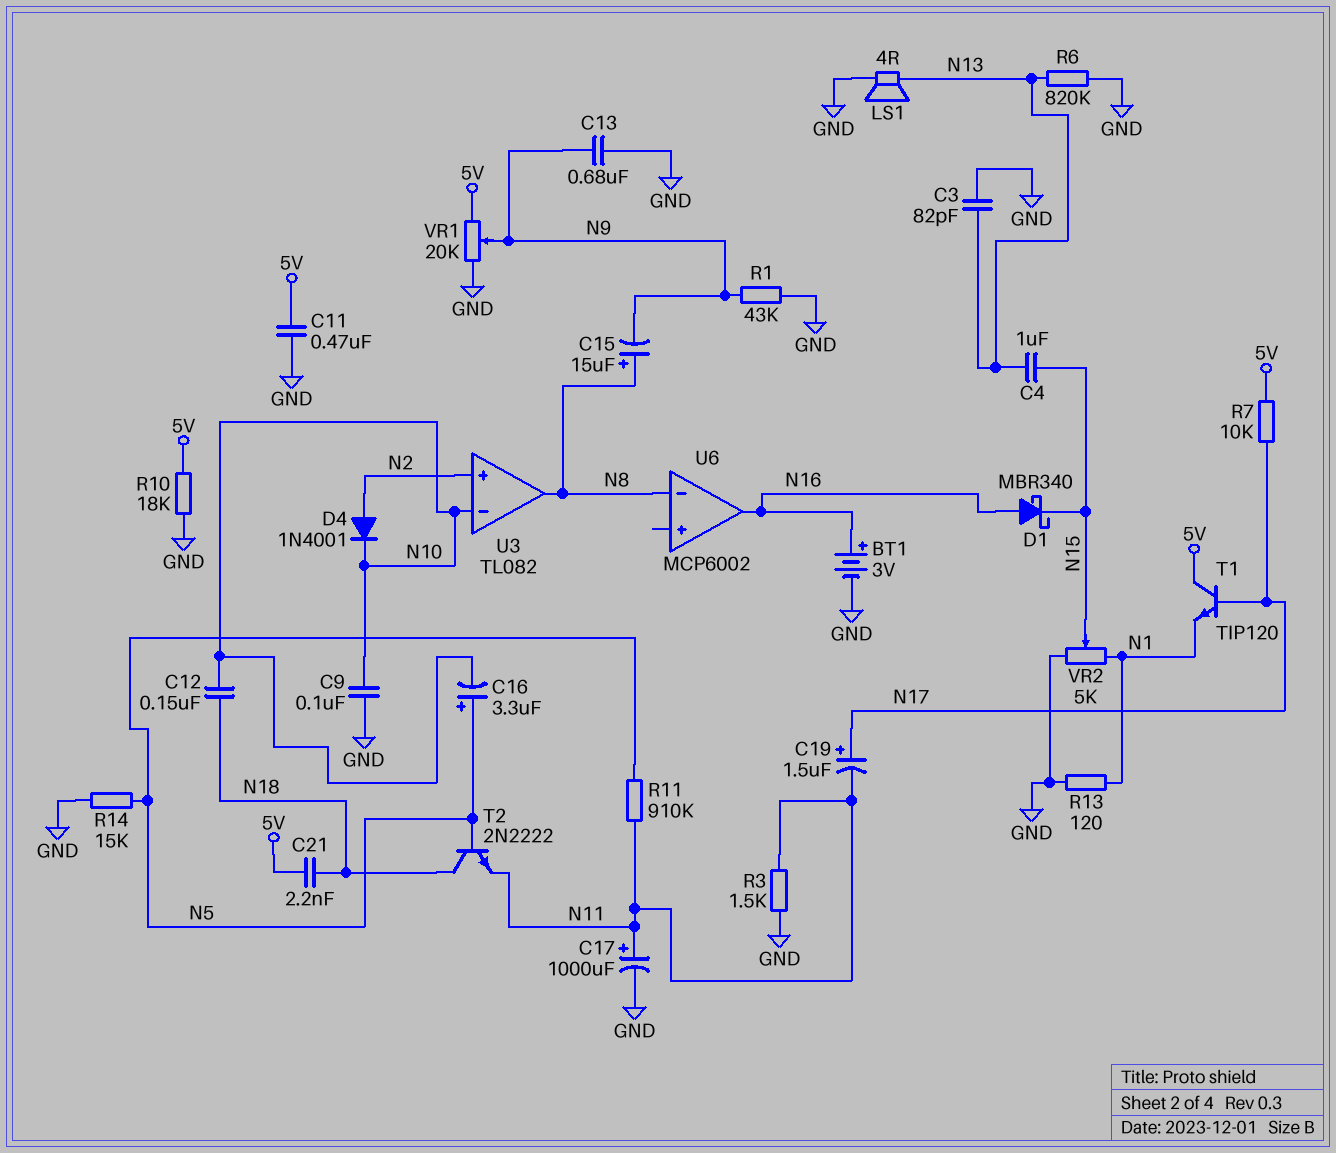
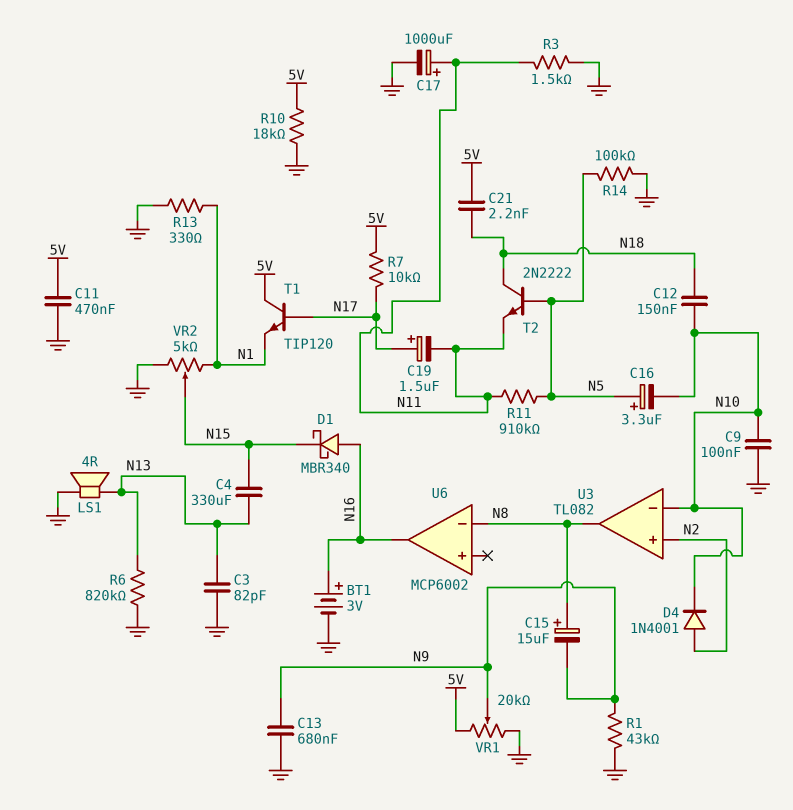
C4: 1uF (N13, N15) -> 330uF (N13, N15)
R13: 120 (GND, N1) -> 330 (GND, N1)
R14: 15k (GND, N5) -> 100k (GND, N5)

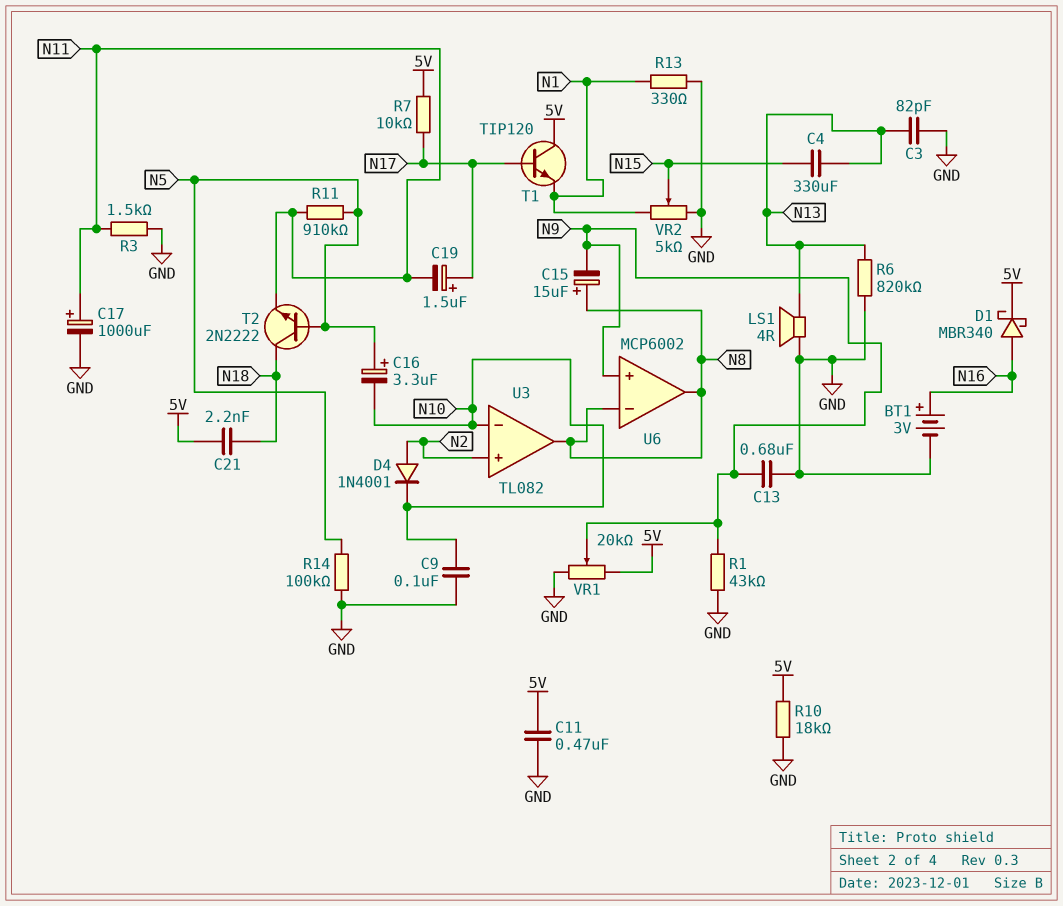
C12: 150nF (N10, N18) -> none
D1: schottky MBR340 (A N16, K N15) -> schottky MBR340 (A N16, K 5V)
U6 pin in+: none -> N9
U6 pin out: N16 -> N8

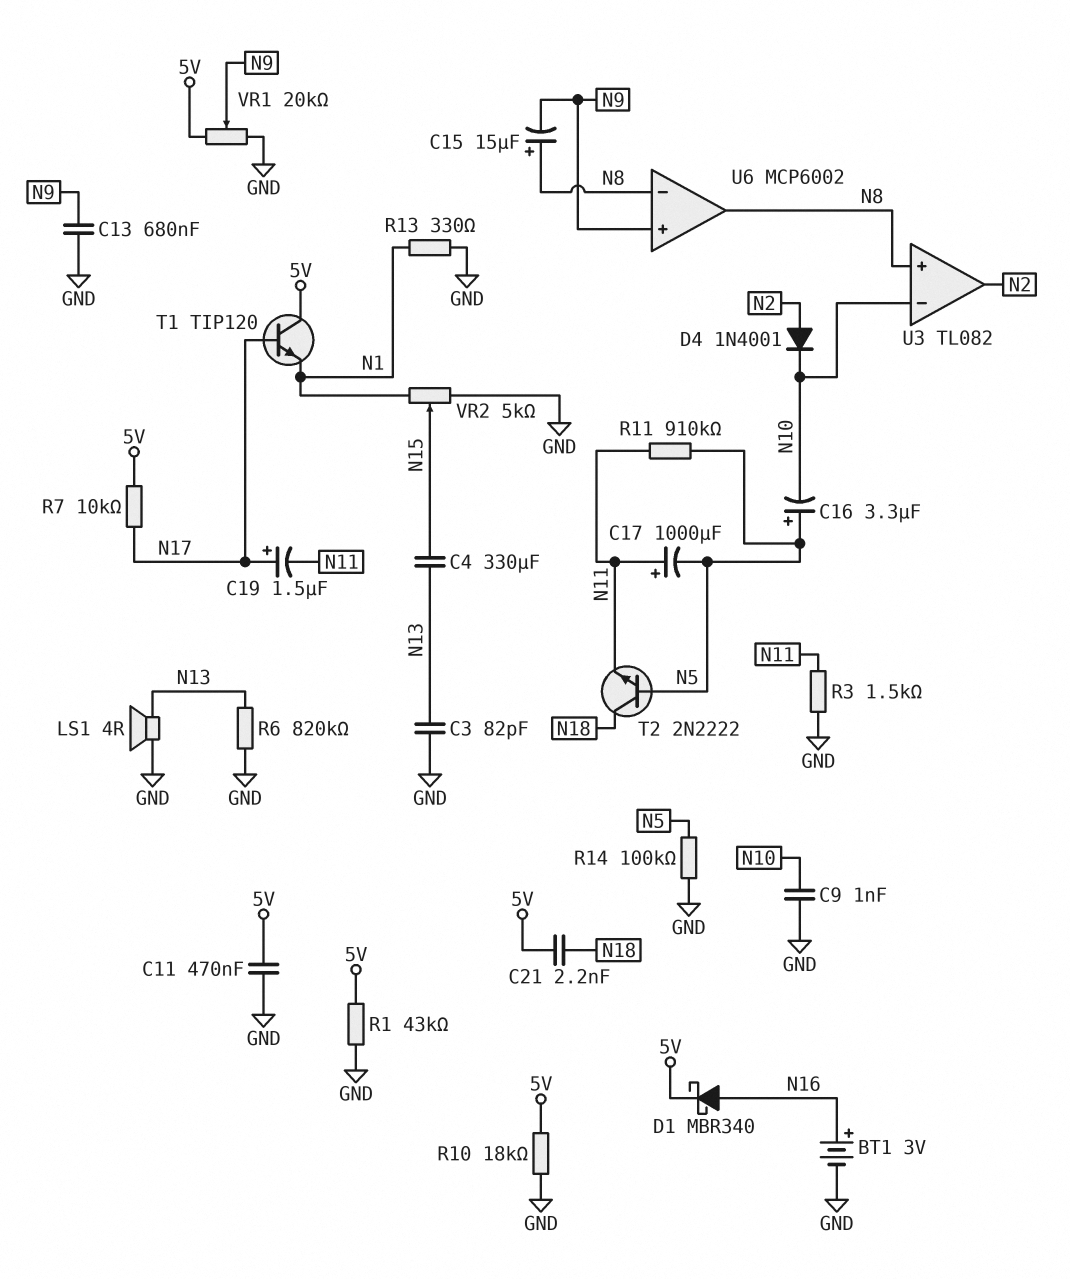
C9: 100nF (GND, N10) -> 1nF (GND, N10)
C17: 1000uF (plus N11, minus GND) -> 1000uF (plus N11, minus N5)
R1: 43k (GND, N9) -> 43k (5V, GND)
U3 pin in+: N2 -> N8
U3 pin out: N8 -> N2

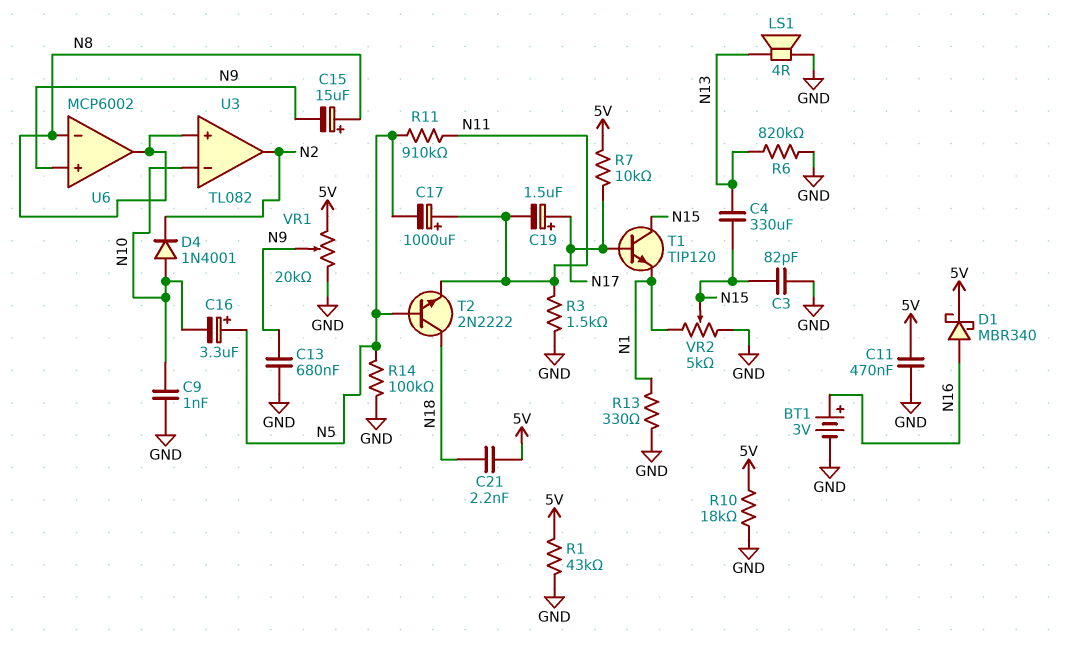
C3: 82pF (GND, N13) -> 82pF (GND, N15)
D4: diode 1N4001 (A N2, K N10) -> diode 1N4001 (A N10, K N2)
T1: NPN TIP120 (B N17, C 5V, E N1) -> NPN TIP120 (B N17, C N15, E N1)

